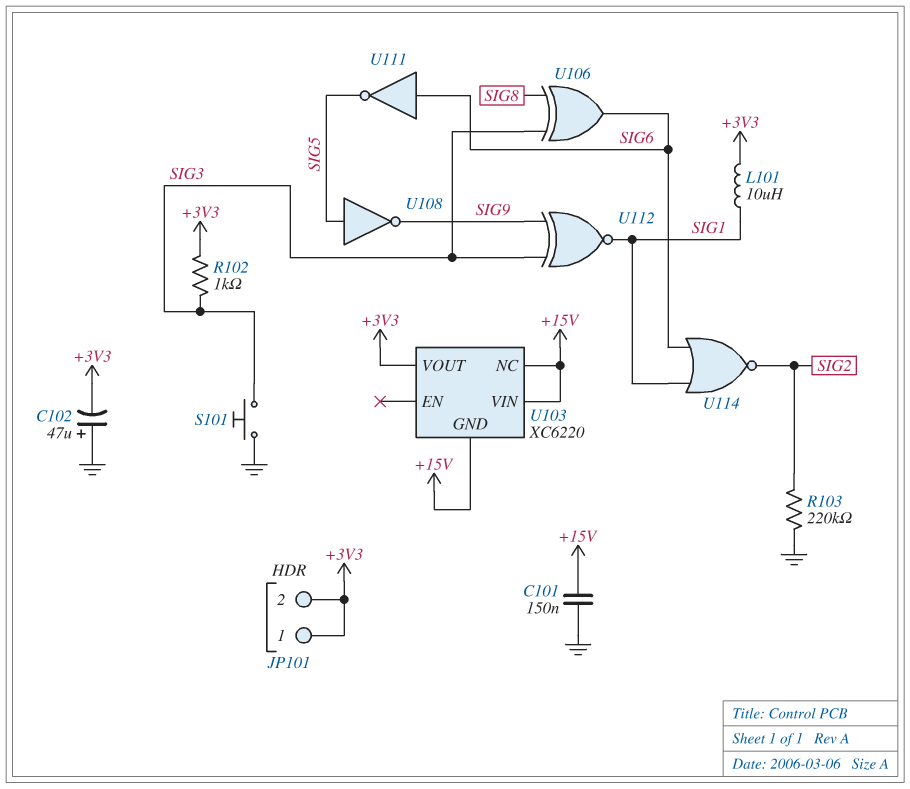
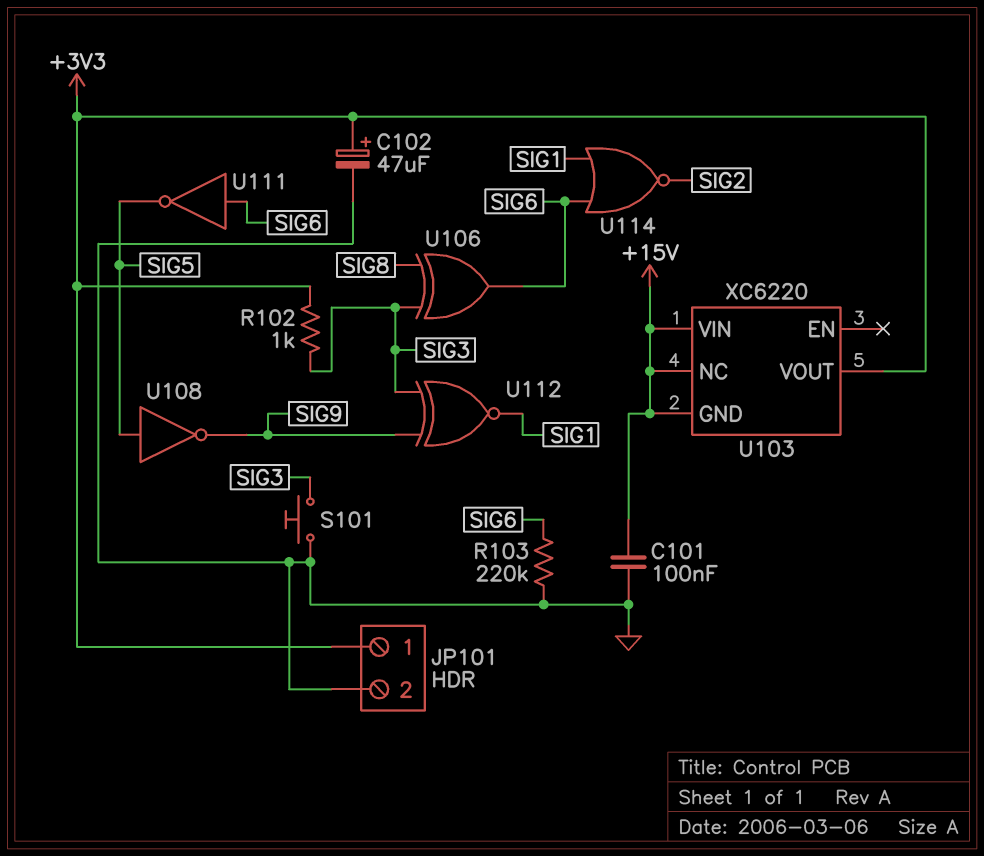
C101: 150nF (+15V, GND) -> 100nF (+15V, GND)
C102: 47uF (plus GND, minus +3V3) -> 47uF (plus +3V3, minus GND)
JP101 pin 2: +3V3 -> GND
L101: 10uH (+3V3, SIG1) -> none
R103: 220k (GND, SIG2) -> 220k (GND, SIG6)

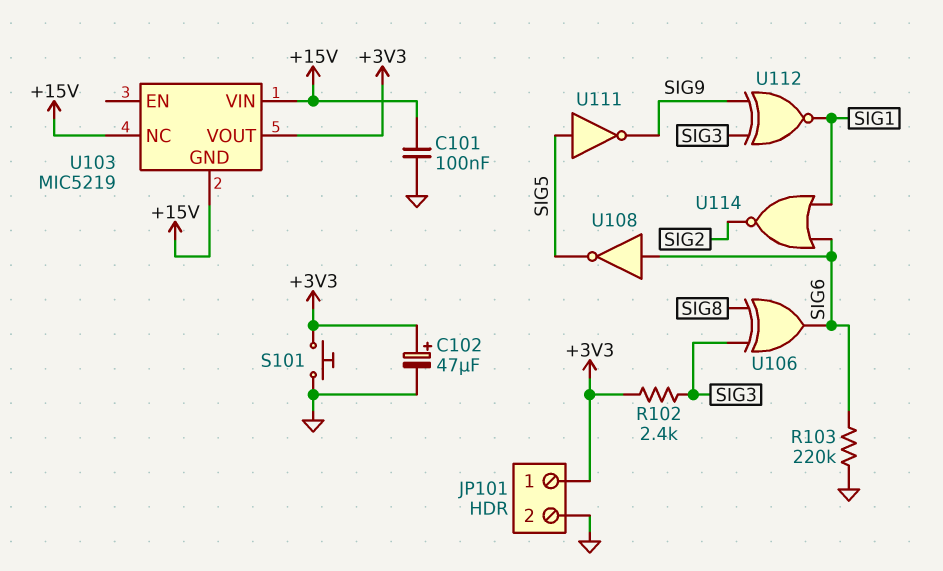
R102: 1k (+3V3, SIG3) -> 2.4k (+3V3, SIG3)
S101: button (GND, SIG3) -> button (+3V3, GND)
U103: XC6220 -> MIC5219
U108: NOT (in SIG5, out SIG9) -> NOT (in SIG6, out SIG5)
U111: NOT (in SIG6, out SIG5) -> NOT (in SIG5, out SIG9)

